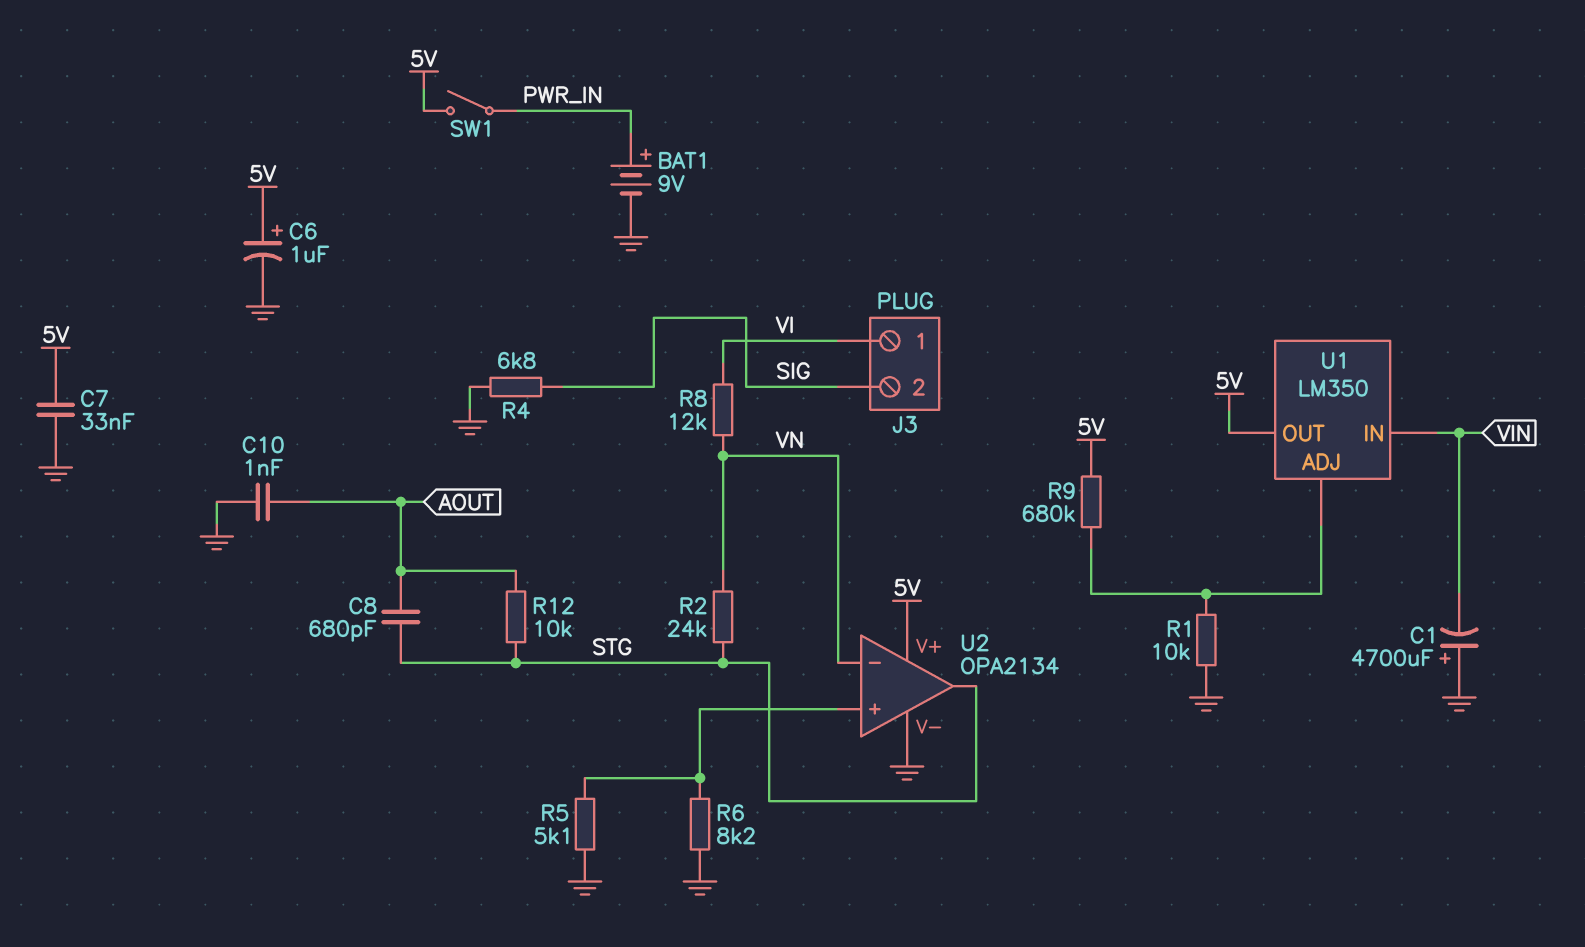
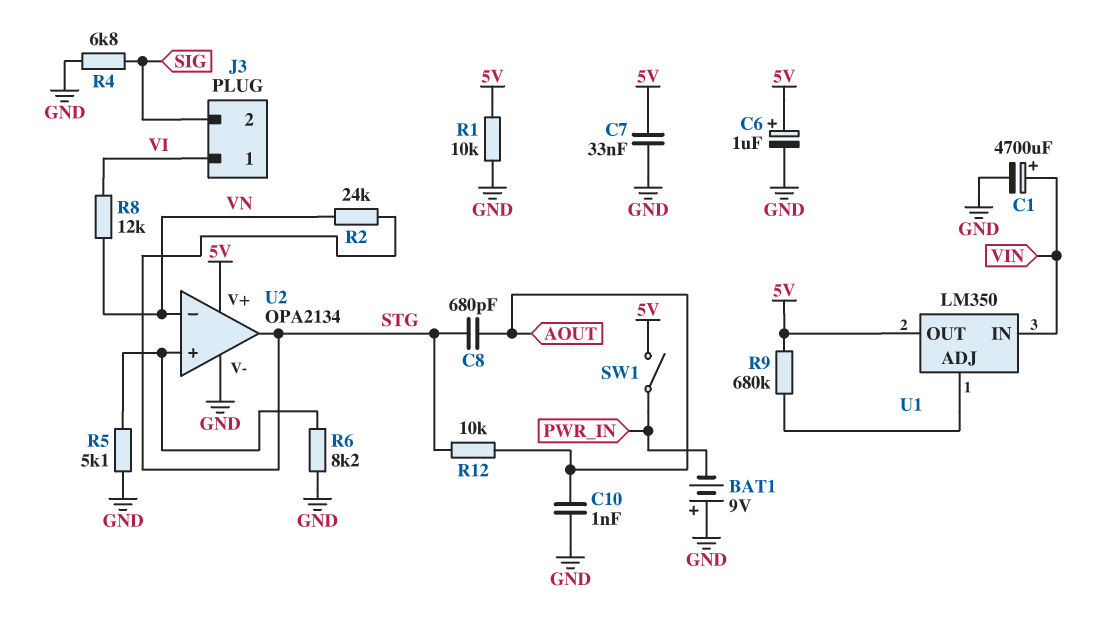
BAT1: 9V (plus PWR_IN, minus GND) -> 9V (plus GND, minus PWR_IN)
C1: 4700uF (plus GND, minus VIN) -> 4700uF (plus VIN, minus GND)
R1: 10k (GND, U1/ADJ) -> 10k (5V, GND)

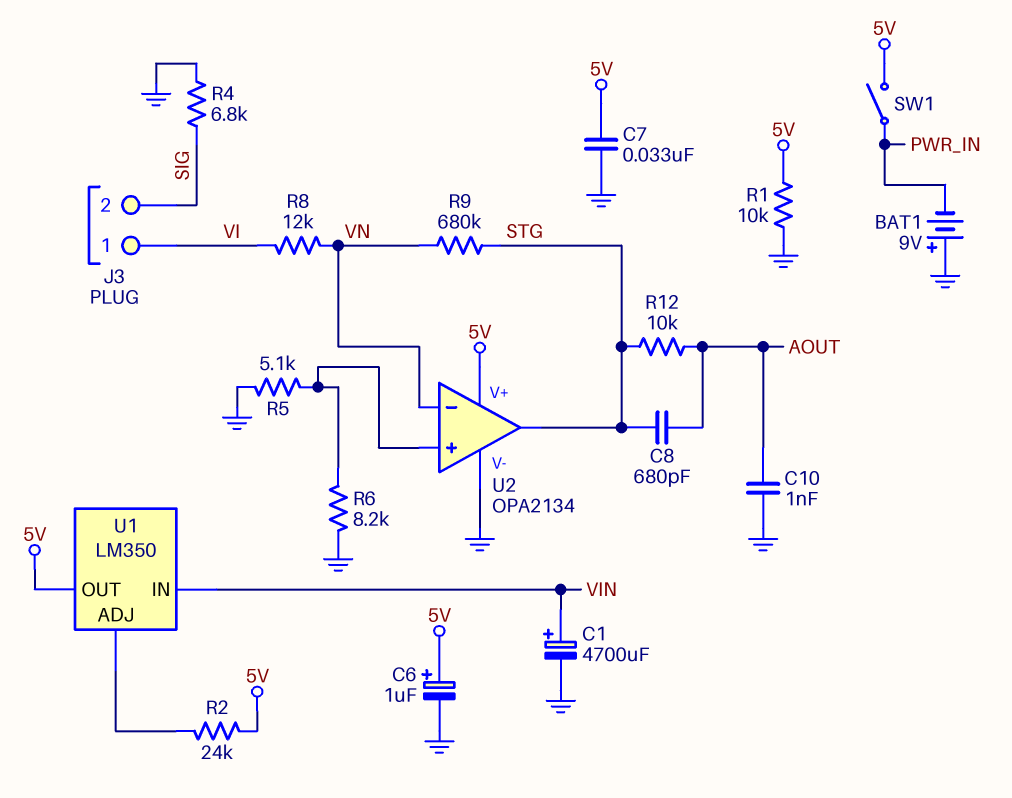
R2: 24k (STG, VN) -> 24k (5V, U1/ADJ)
R9: 680k (5V, U1/ADJ) -> 680k (STG, VN)

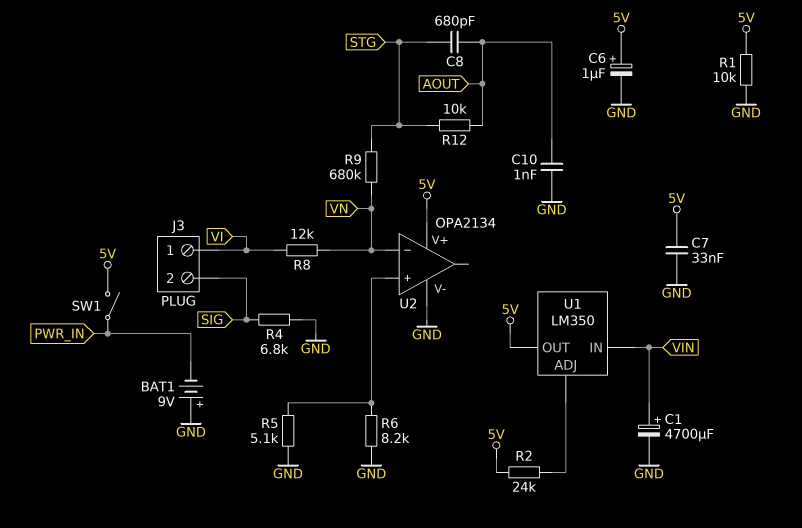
U2 pin out: STG -> none

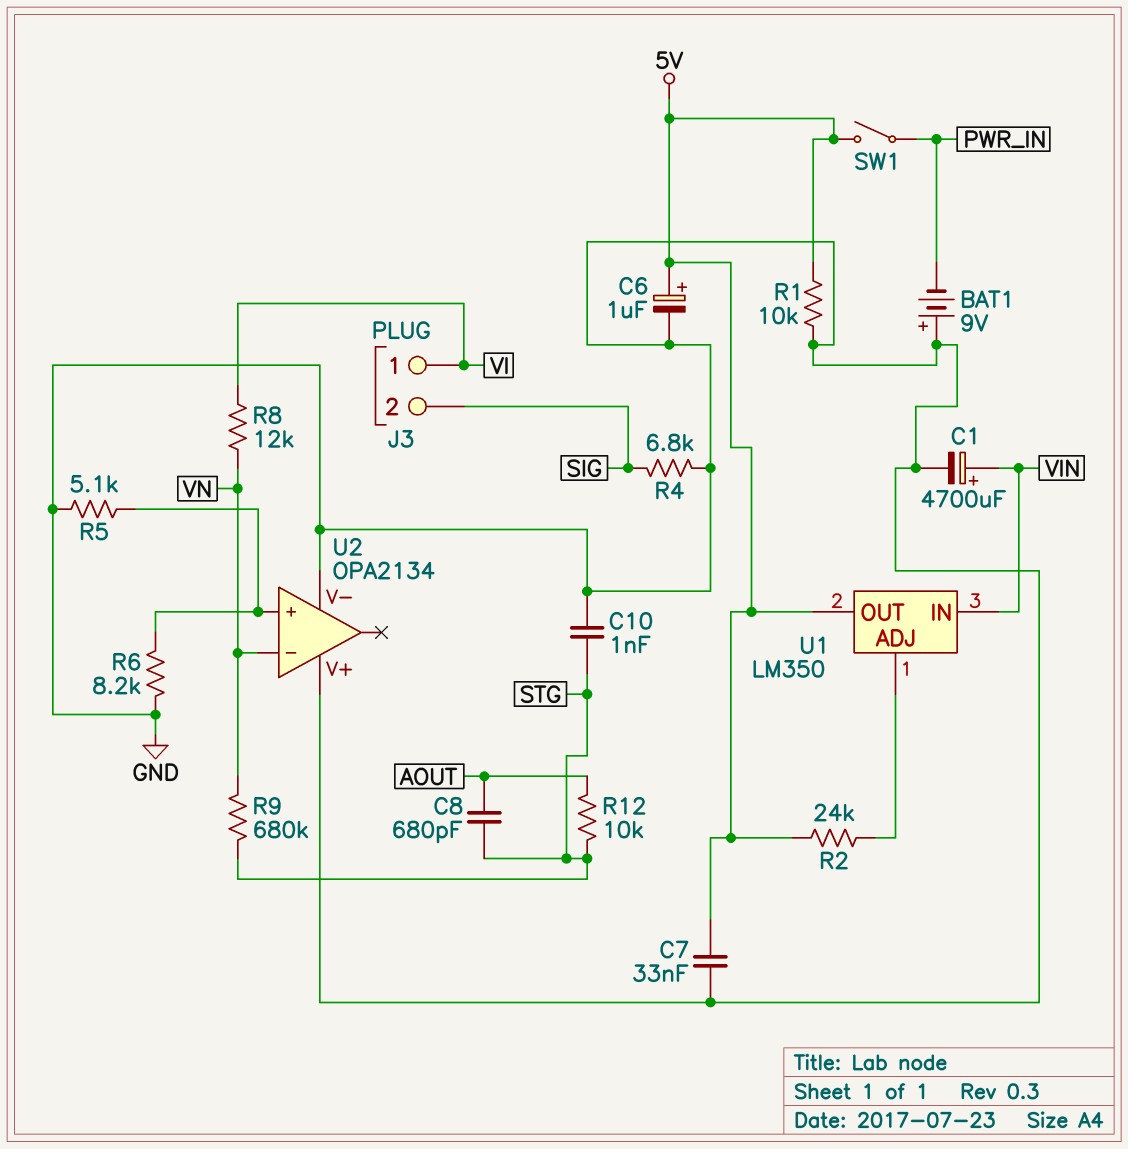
C10: 1nF (AOUT, GND) -> 1nF (GND, STG)
U2 pin V+: 5V -> GND

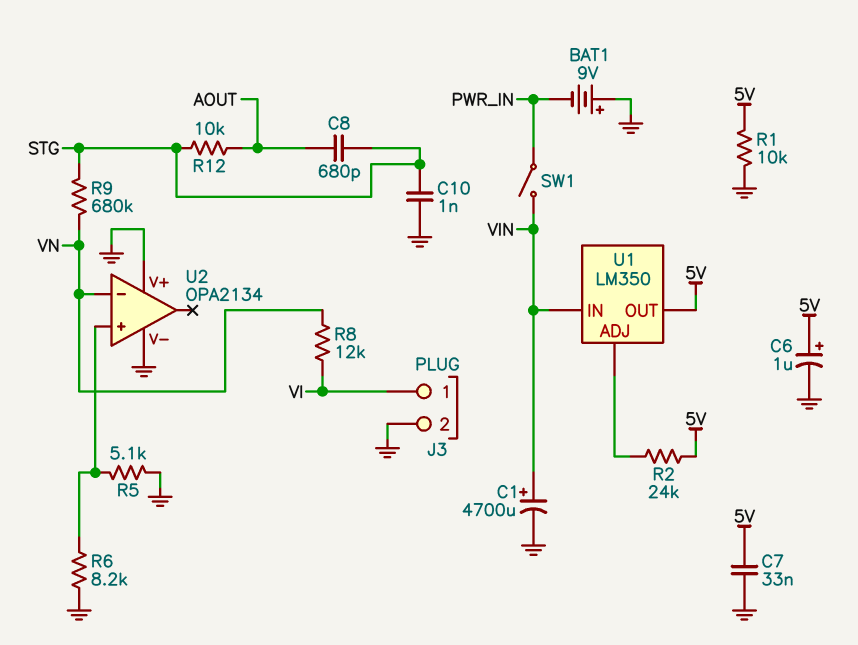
J3 pin 2: SIG -> GND
R4: 6.8k (GND, SIG) -> none
SW1: switch (5V, PWR_IN) -> switch (PWR_IN, VIN)

